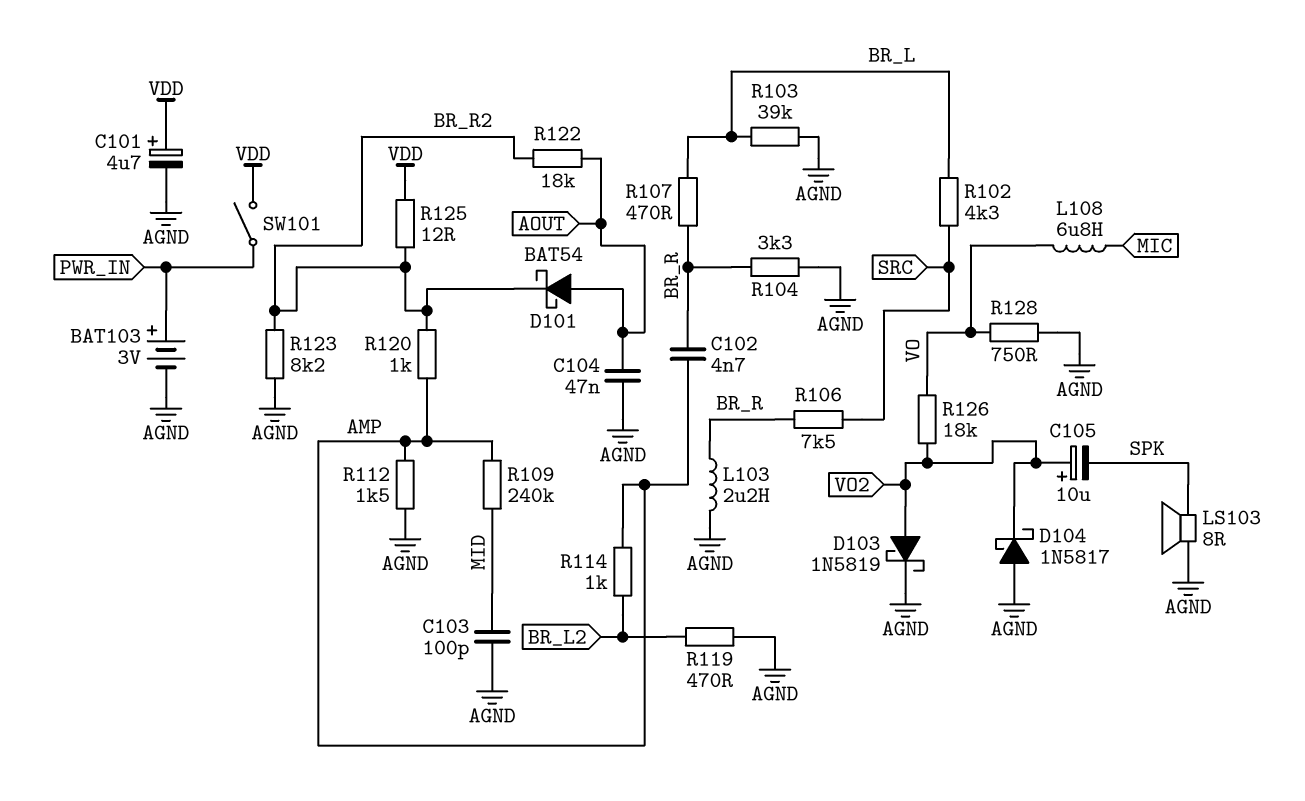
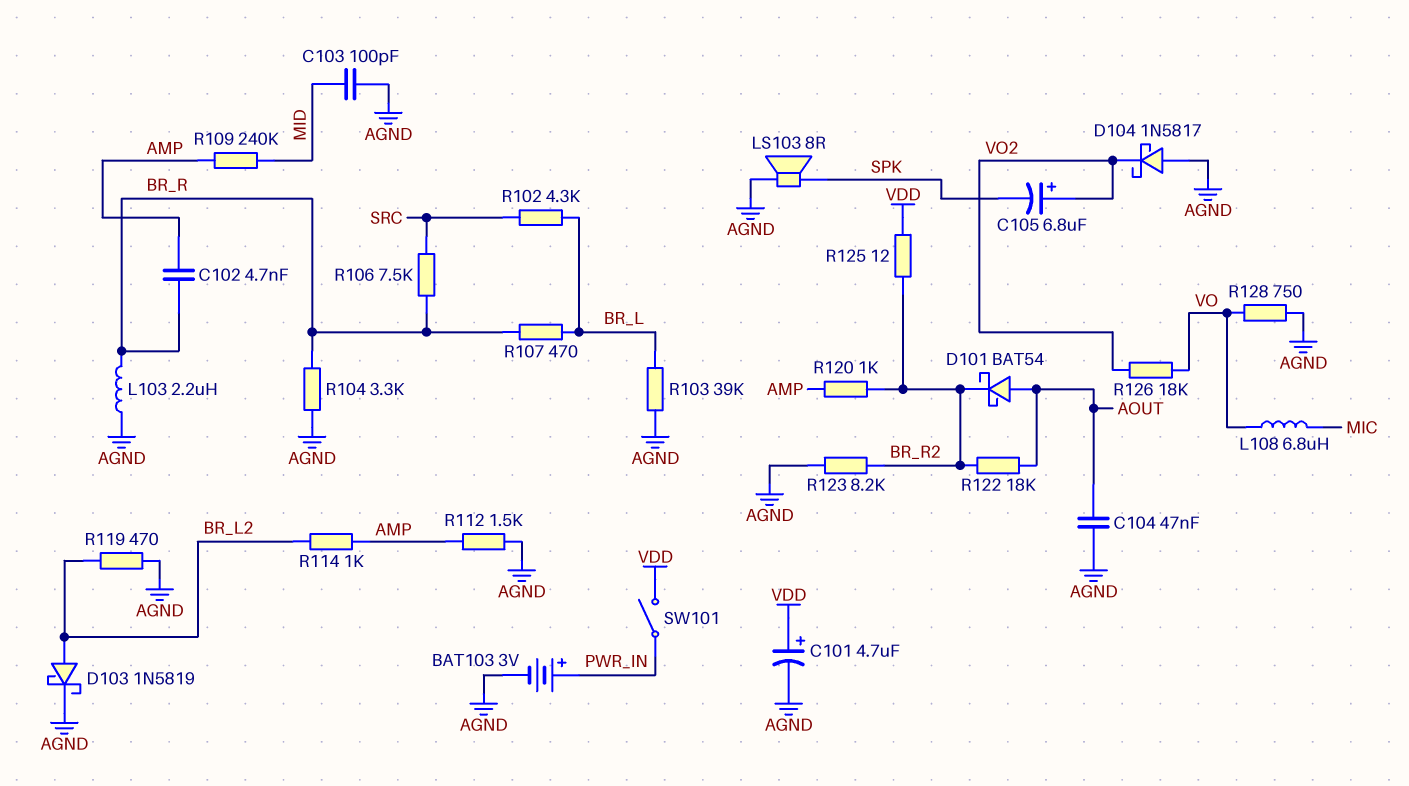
C105: 10uF (plus VO2, minus SPK) -> 6.8uF (plus VO2, minus SPK)
D103: schottky 1N5819 (A VO2, K AGND) -> schottky 1N5819 (A BR_L2, K AGND)

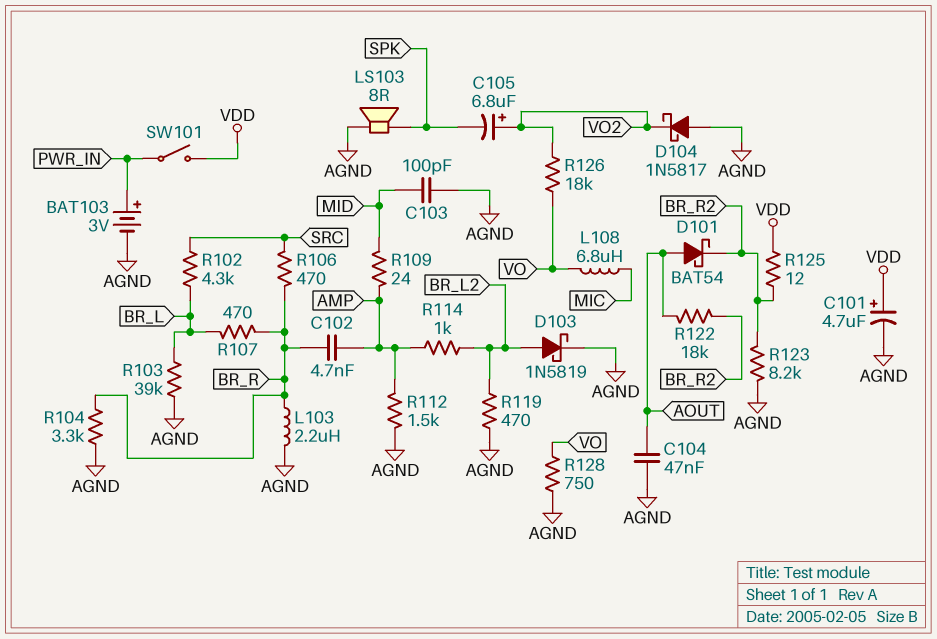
R106: 7.5k (BR_R, SRC) -> 470 (BR_R, SRC)
R109: 240k (AMP, MID) -> 24 (AMP, MID)
R120: 1k (AMP, BR_R2) -> none

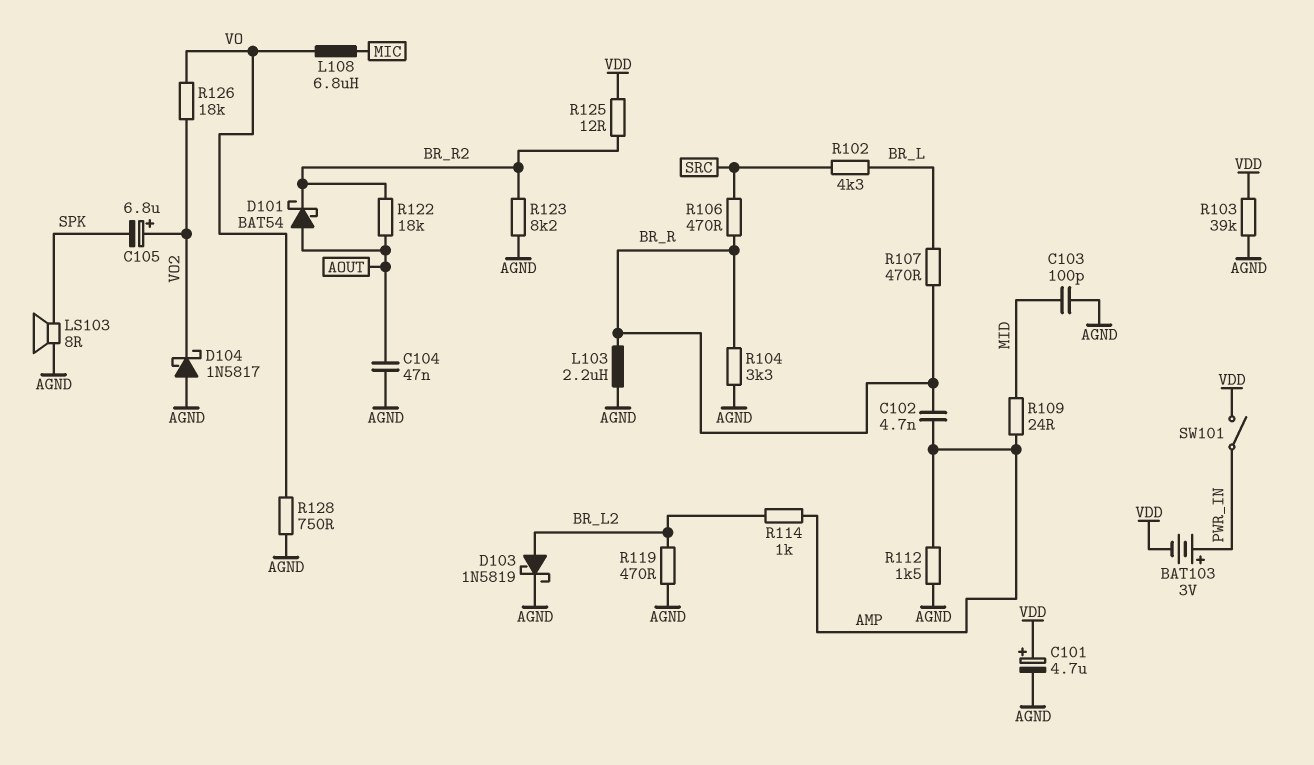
BAT103: 3V (plus PWR_IN, minus AGND) -> 3V (plus PWR_IN, minus VDD)
R103: 39k (AGND, BR_L) -> 39k (AGND, VDD)

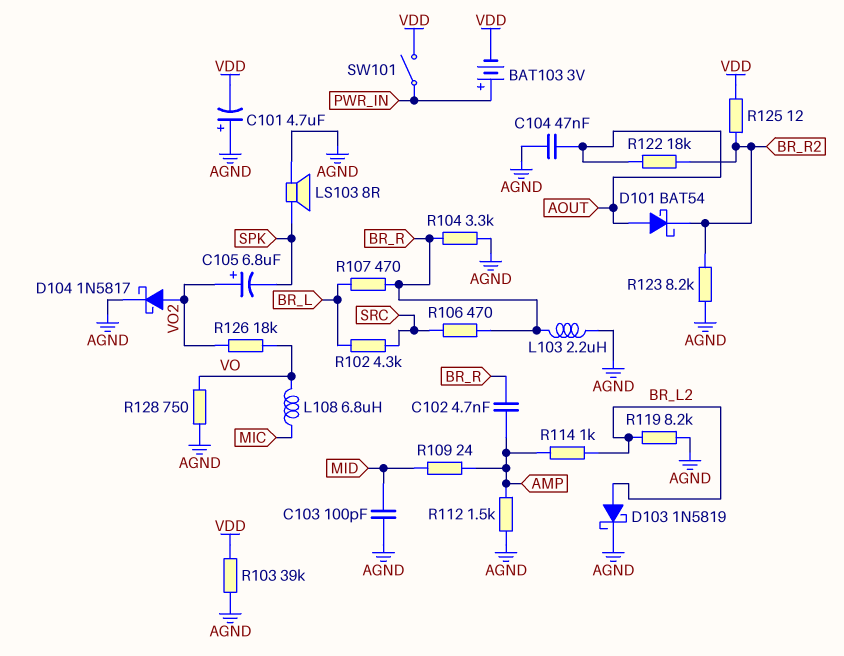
C101: 4.7uF (plus VDD, minus AGND) -> 4.7uF (plus AGND, minus VDD)
D104: schottky 1N5817 (A AGND, K VO2) -> schottky 1N5817 (A VO2, K AGND)
R119: 470 (AGND, BR_L2) -> 8.2k (AGND, BR_L2)

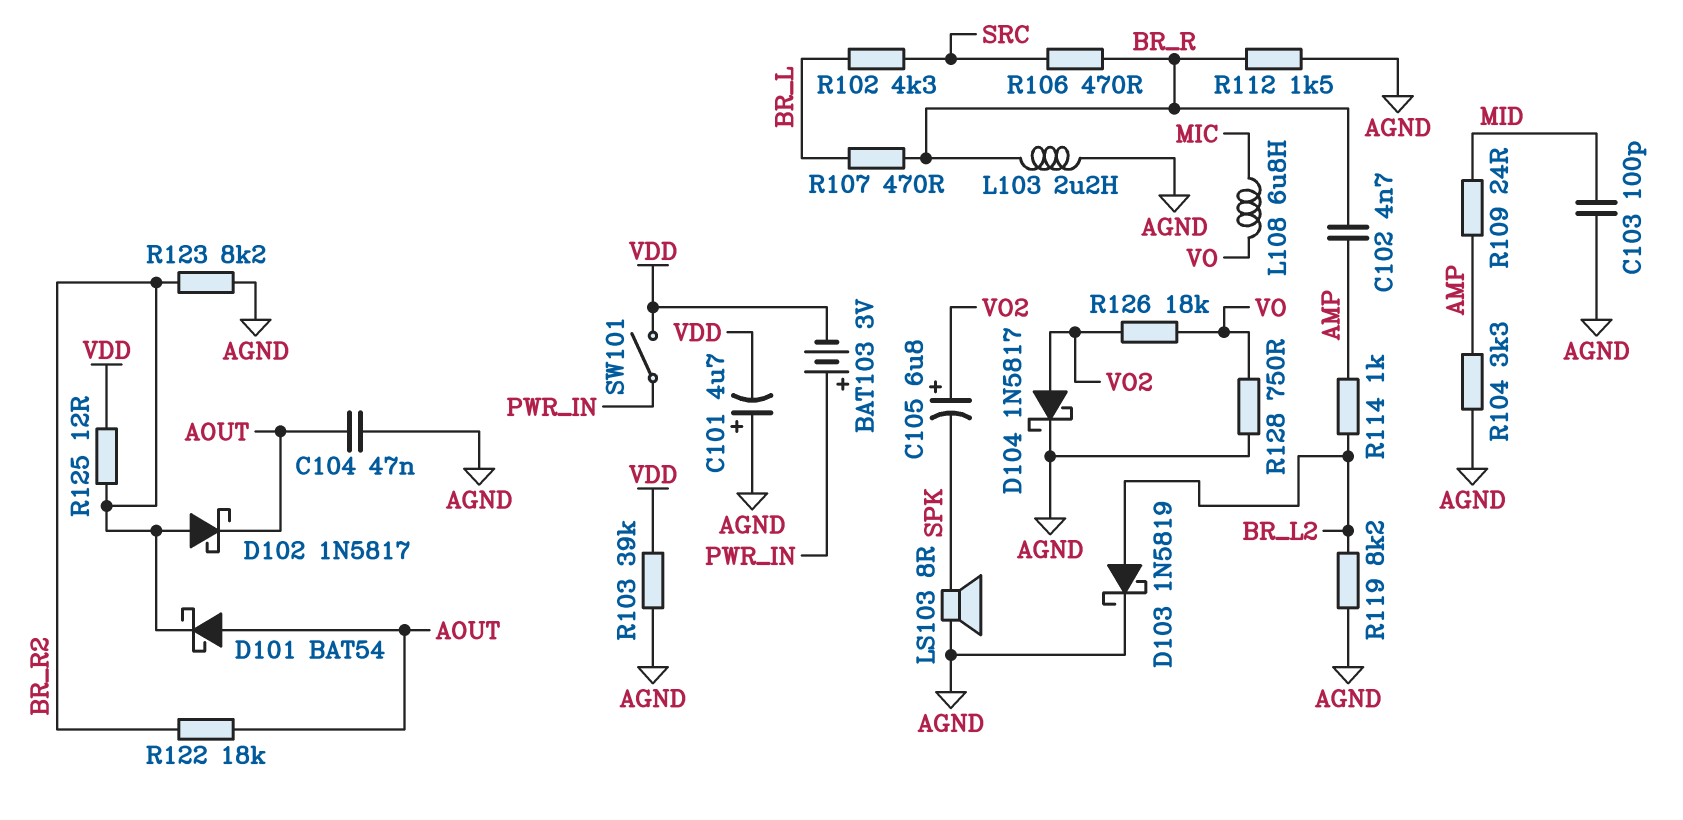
D102: none -> schottky 1N5817 (A BR_R2, K AOUT)
R104: 3.3k (AGND, BR_R) -> 3.3k (AGND, AMP)
R112: 1.5k (AGND, AMP) -> 1.5k (AGND, BR_R)

